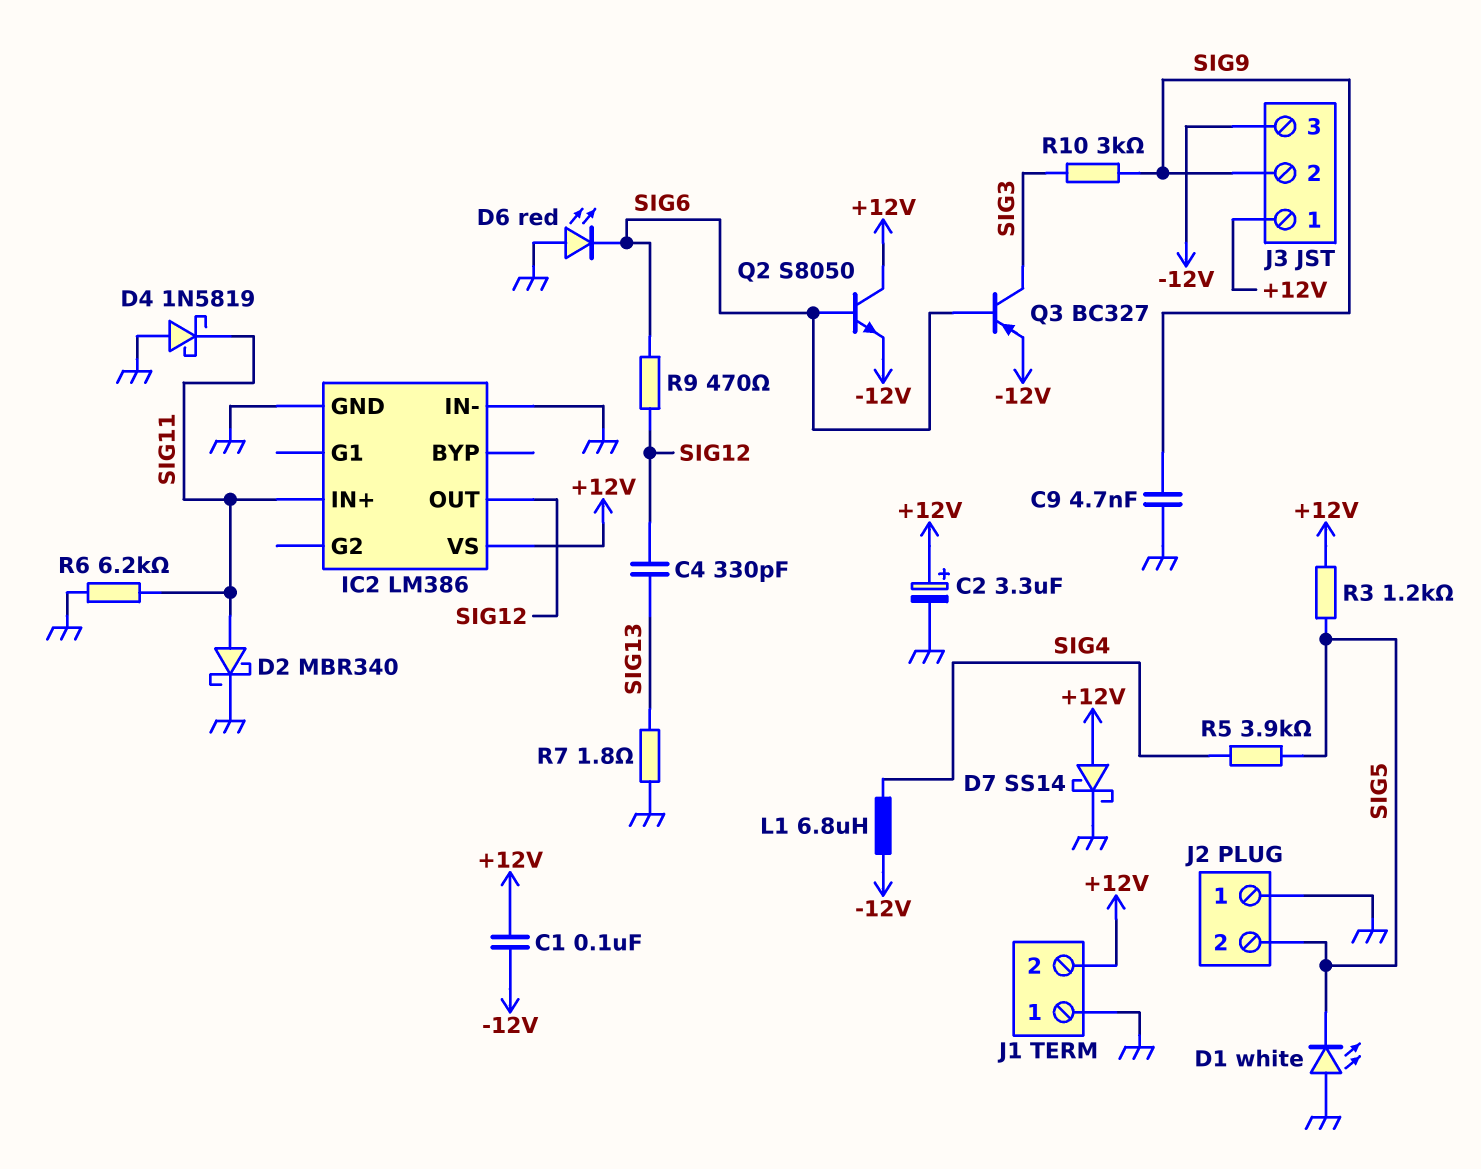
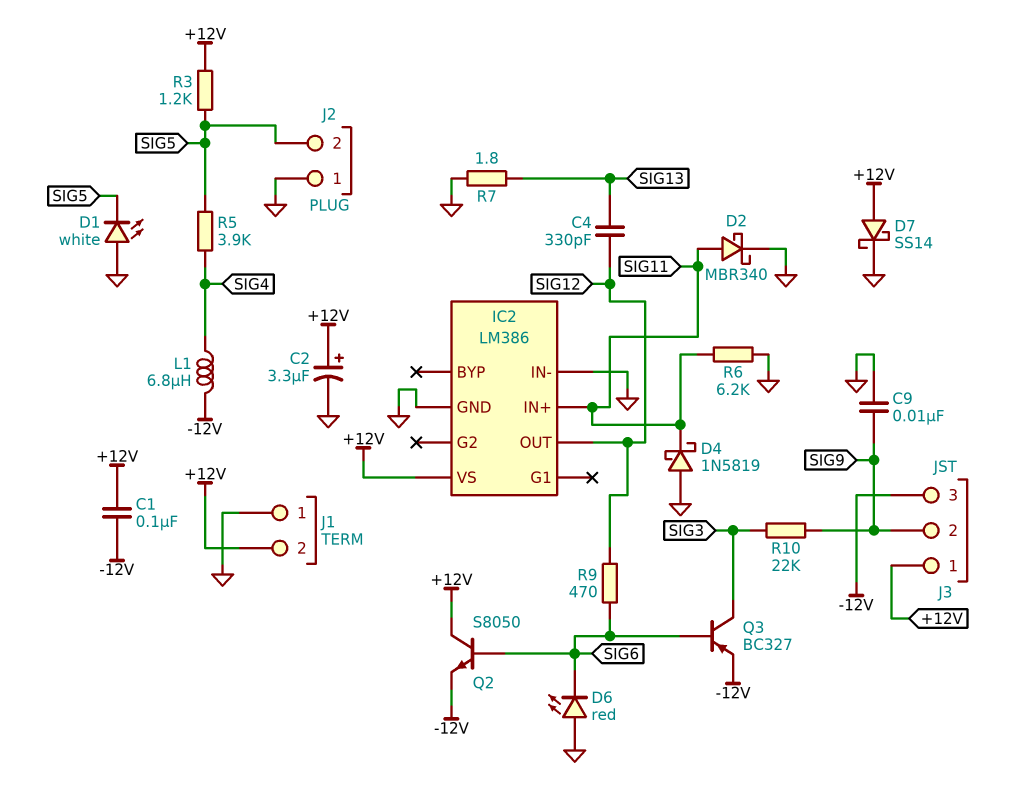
C9: 4.7nF (GND, SIG9) -> 10nF (GND, SIG9)
R10: 3k (SIG3, SIG9) -> 22k (SIG3, SIG9)

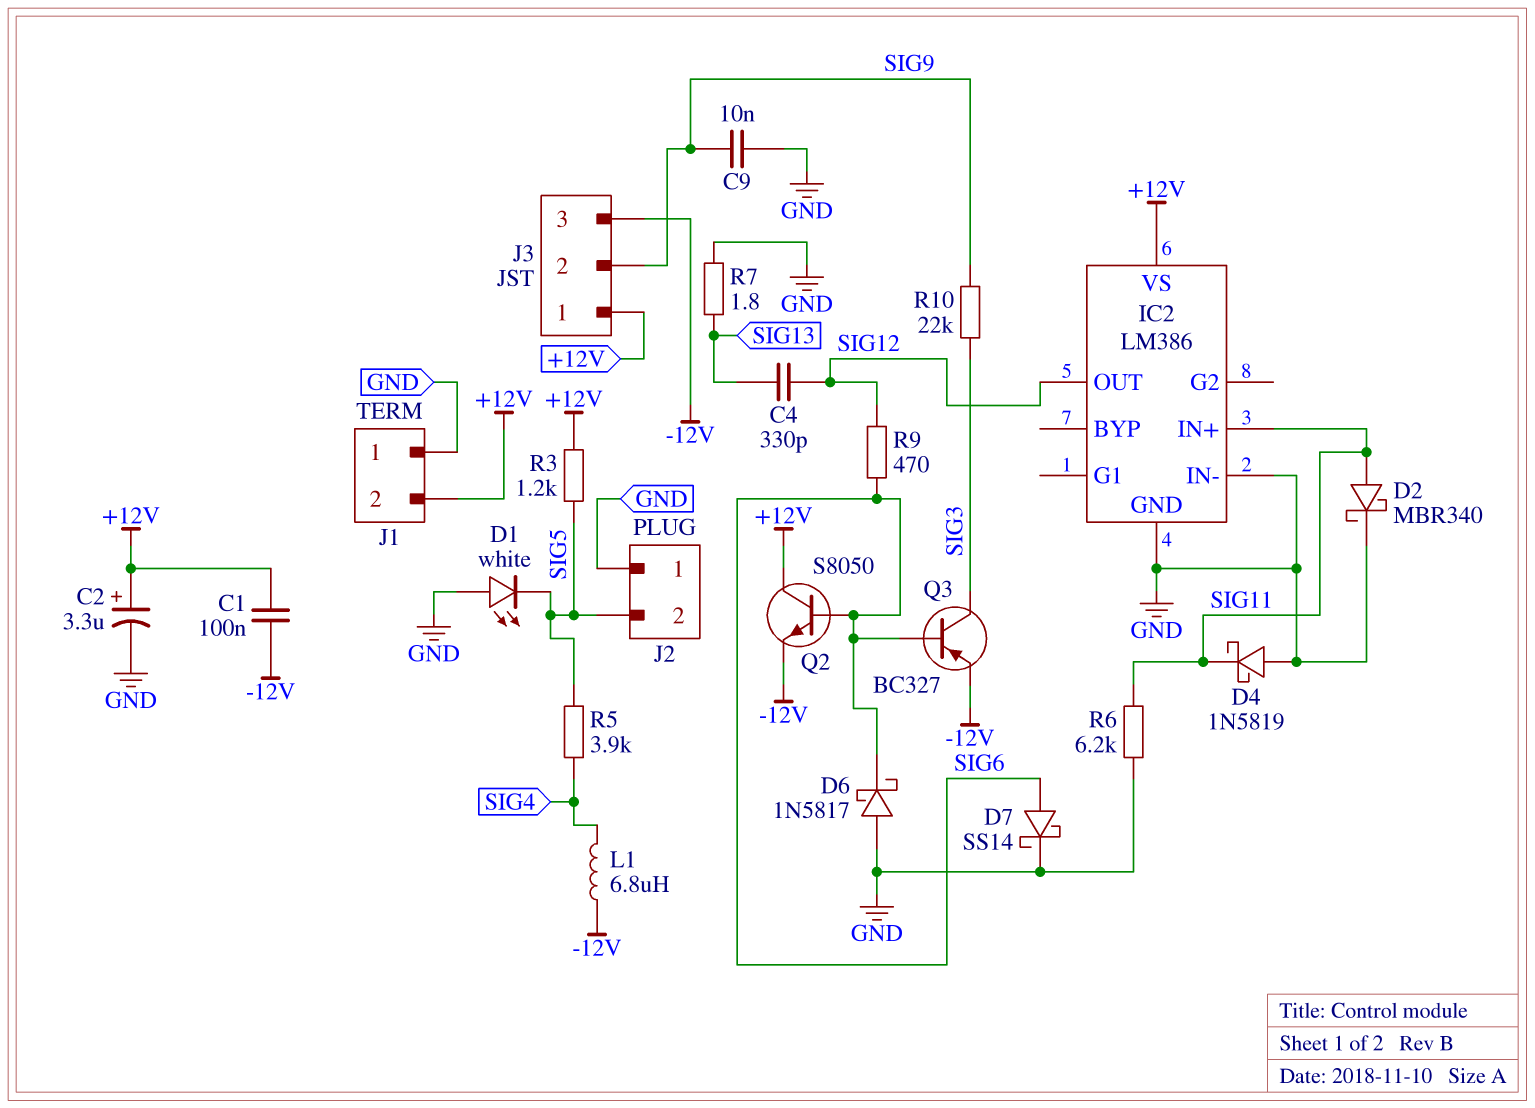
D6: LED red (A GND, K SIG6) -> schottky 1N5817 (A GND, K SIG6)
D7: schottky SS14 (A +12V, K GND) -> schottky SS14 (A SIG6, K GND)

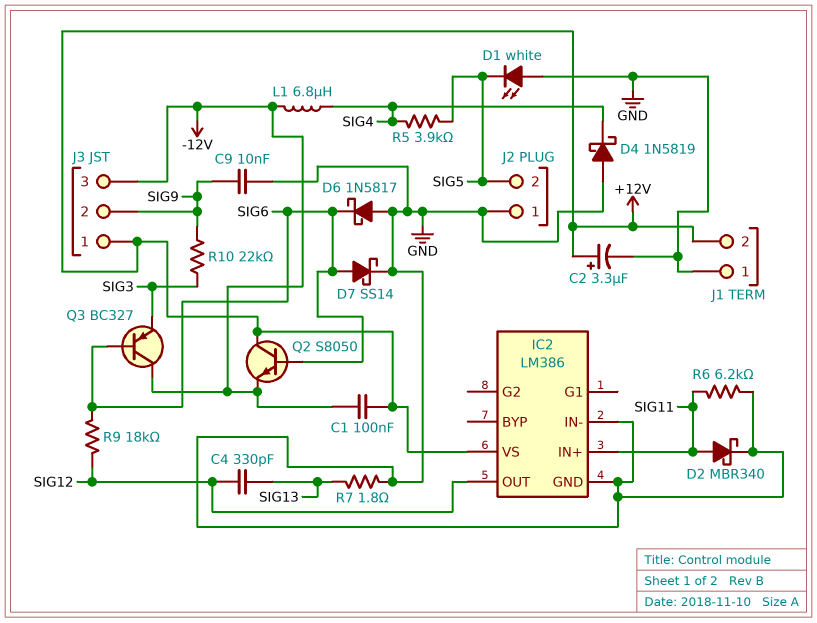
D4: schottky 1N5819 (A GND, K SIG11) -> schottky 1N5819 (A GND, K SIG4)
Q3: PNP BC327 (B SIG6, C SIG3, E -12V) -> PNP BC327 (B SIG6, C -12V, E SIG3)
R3: 1.2k (+12V, SIG5) -> none
R9: 470 (SIG6, SIG12) -> 18k (SIG6, SIG12)

